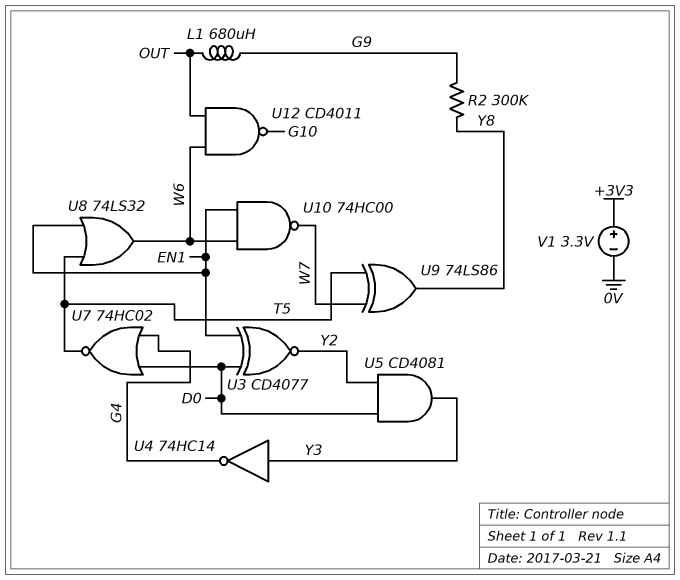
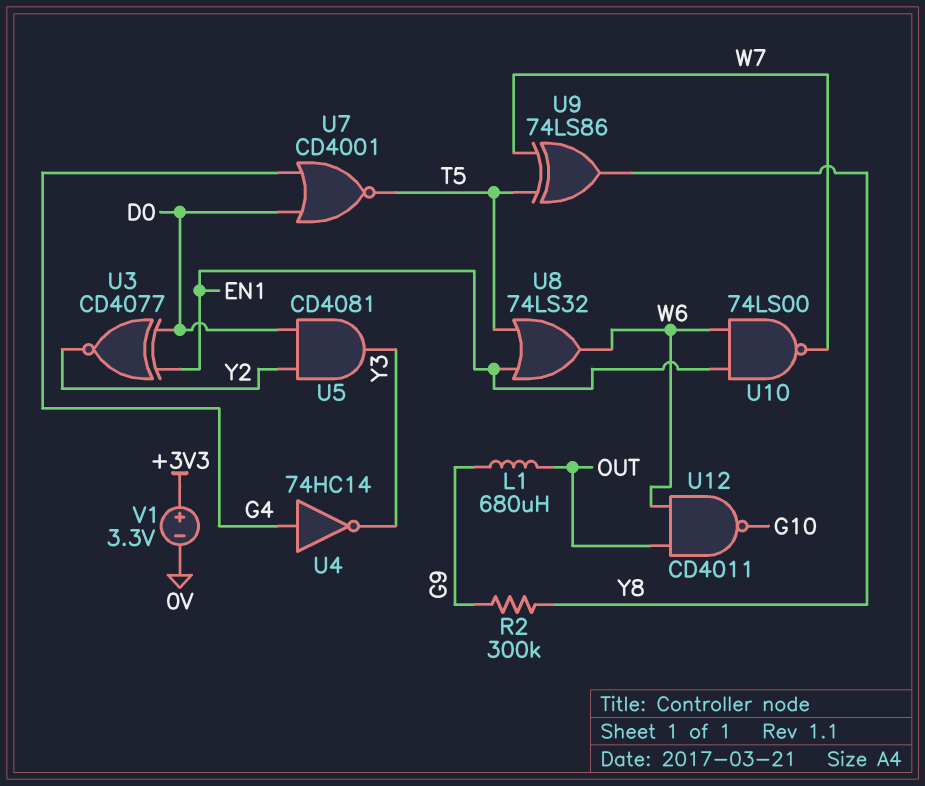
U4: NOT 74HC14 (in Y3, out G4) -> NOT 74HC14 (in G4, out Y3)
U7: NOR 74HC02 (in D0, in G4, out T5) -> NOR CD4001 (in D0, in G4, out T5)
U10: NAND 74HC00 (in EN1, in W6, out W7) -> NAND 74LS00 (in EN1, in W6, out W7)

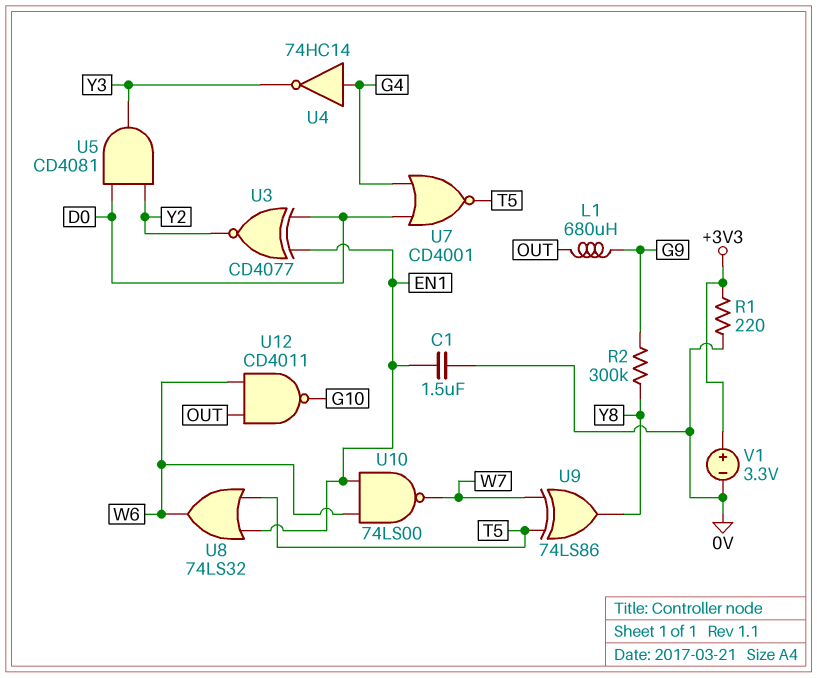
C1: none -> 1.5uF (0V, EN1)
R1: none -> 220 (+3V3, 0V)

